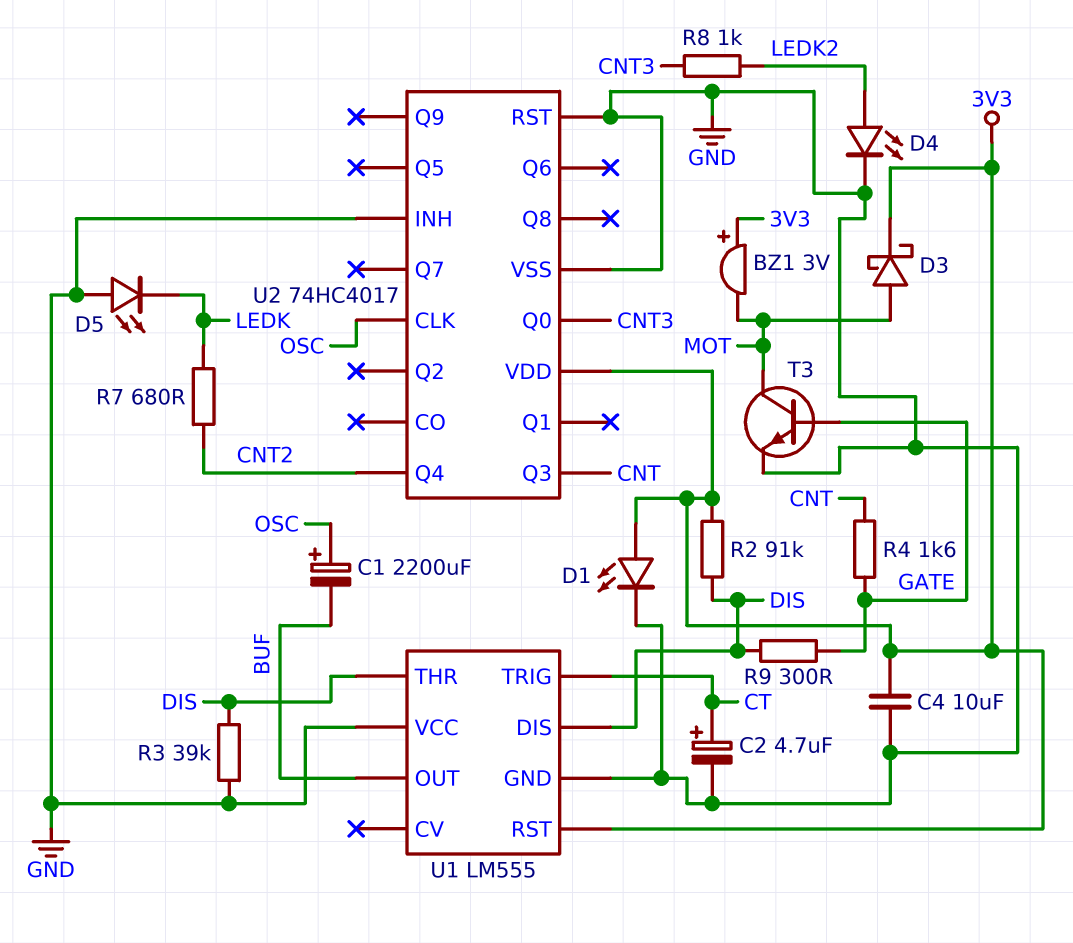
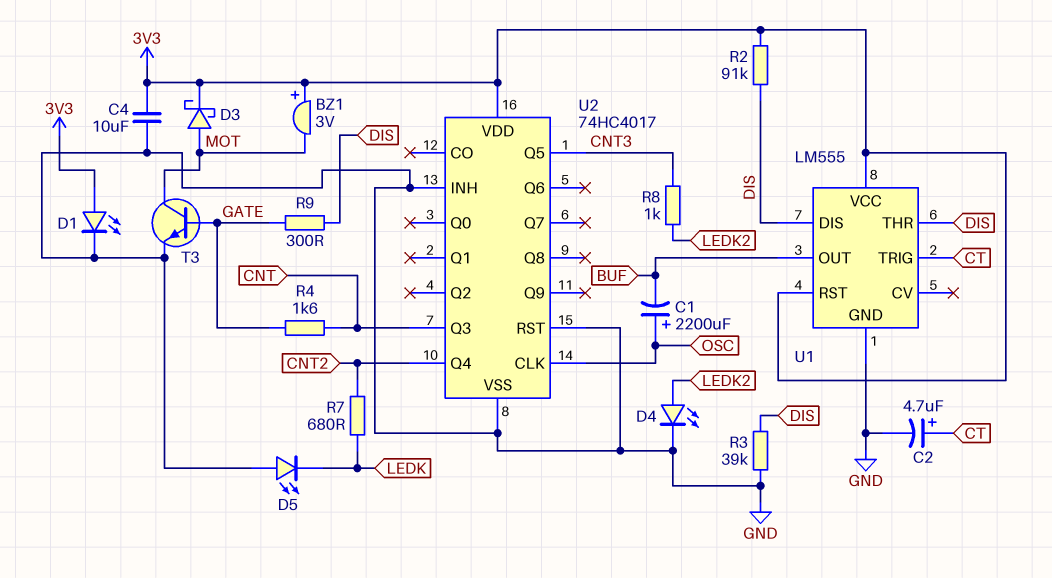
U1 pin VCC: GND -> 3V3
U2 pin Q0: CNT3 -> none
U2 pin Q5: none -> CNT3

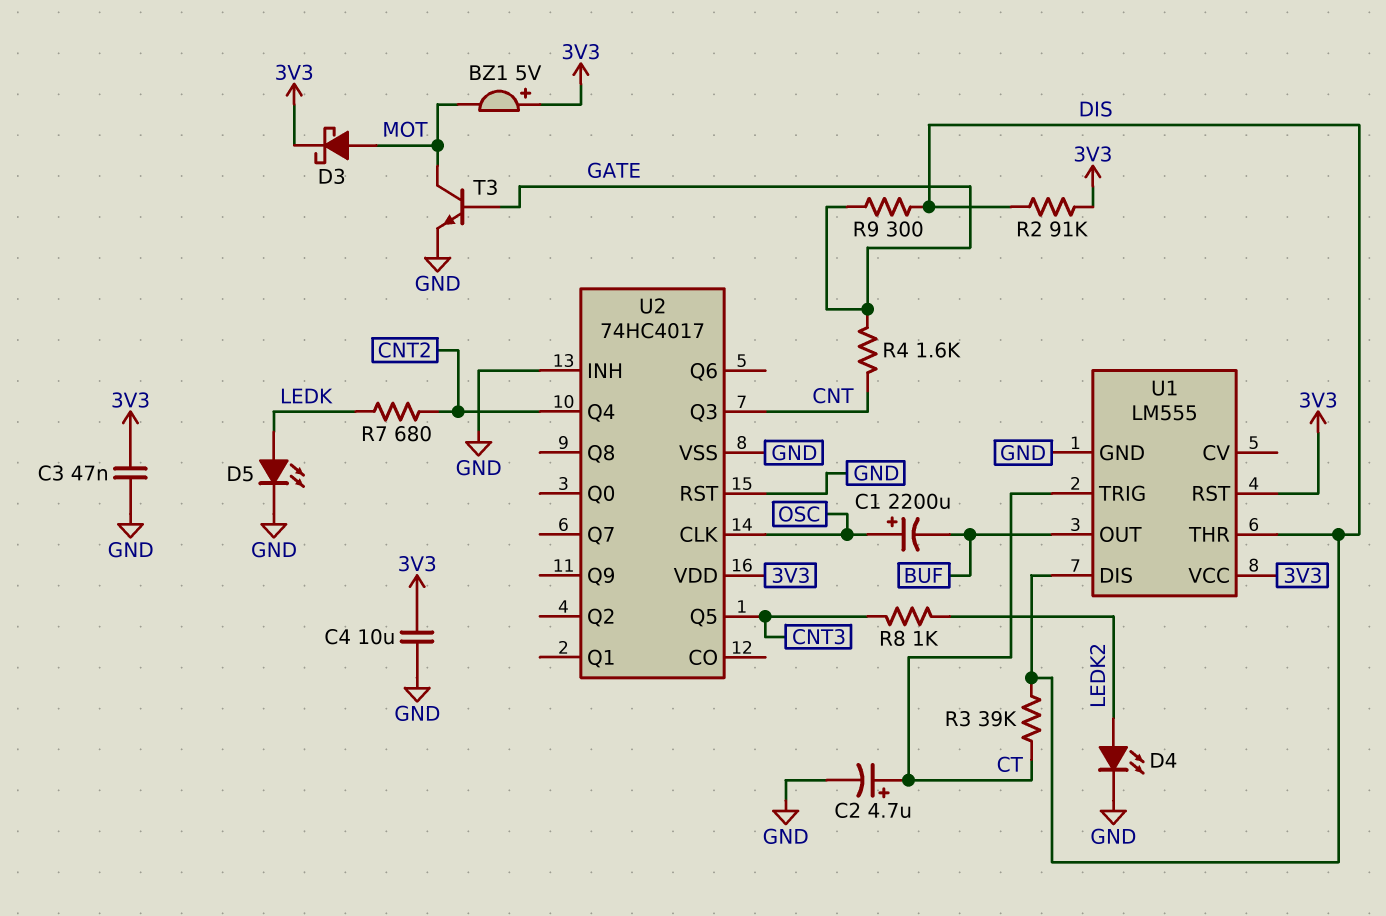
BZ1: buzzer 3V (plus 3V3, minus MOT) -> buzzer 5V (plus 3V3, minus MOT)
C3: none -> 47nF (3V3, GND)
D1: LED (A 3V3, K GND) -> none
D5: LED (A GND, K LEDK) -> LED (A LEDK, K GND)
R3: 39k (DIS, GND) -> 39k (CT, DIS)

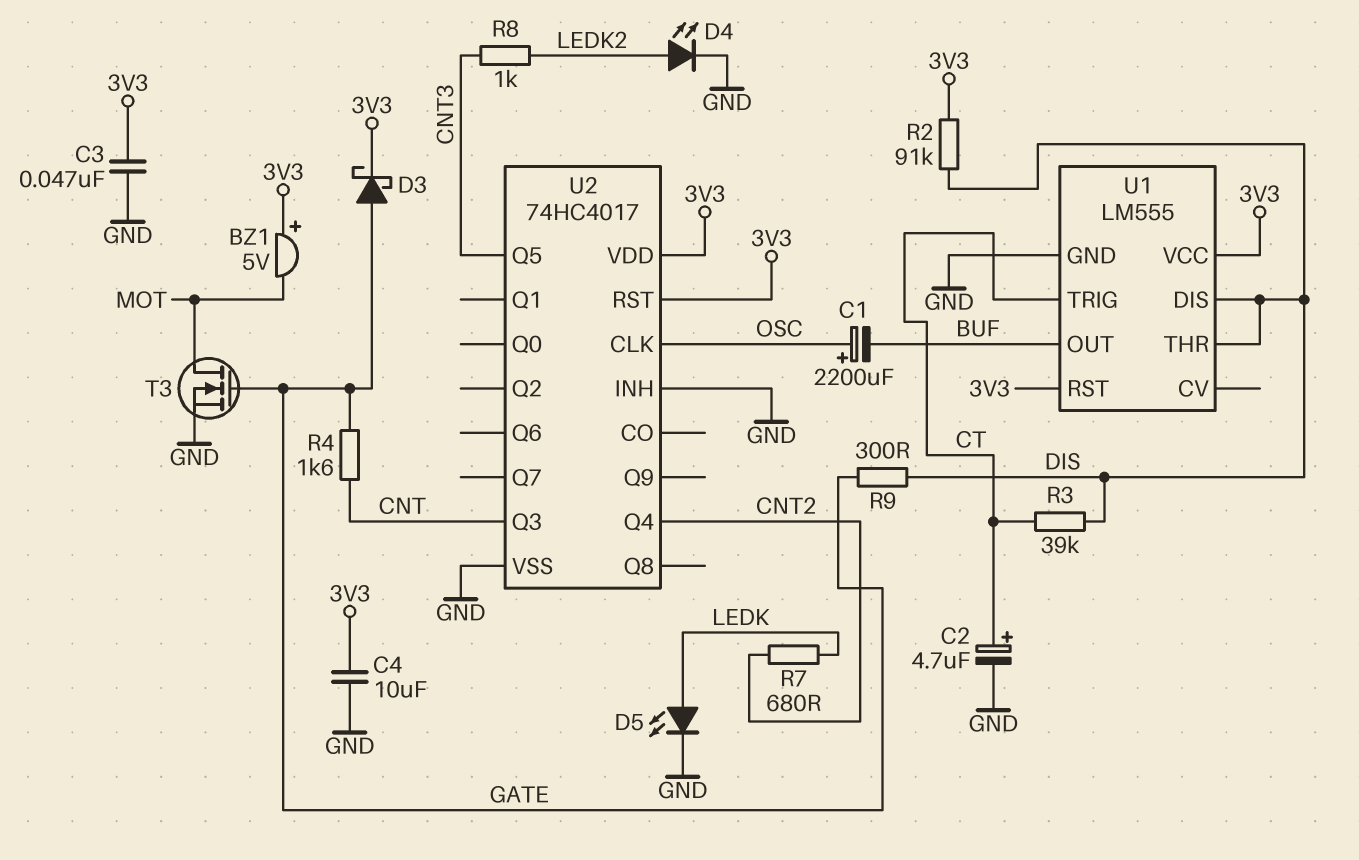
D3: schottky (A MOT, K 3V3) -> schottky (A GATE, K 3V3)
T3: NPN (B GATE, C MOT, E GND) -> NMOS (G GATE, D MOT, S GND)
U2 pin RST: GND -> 3V3

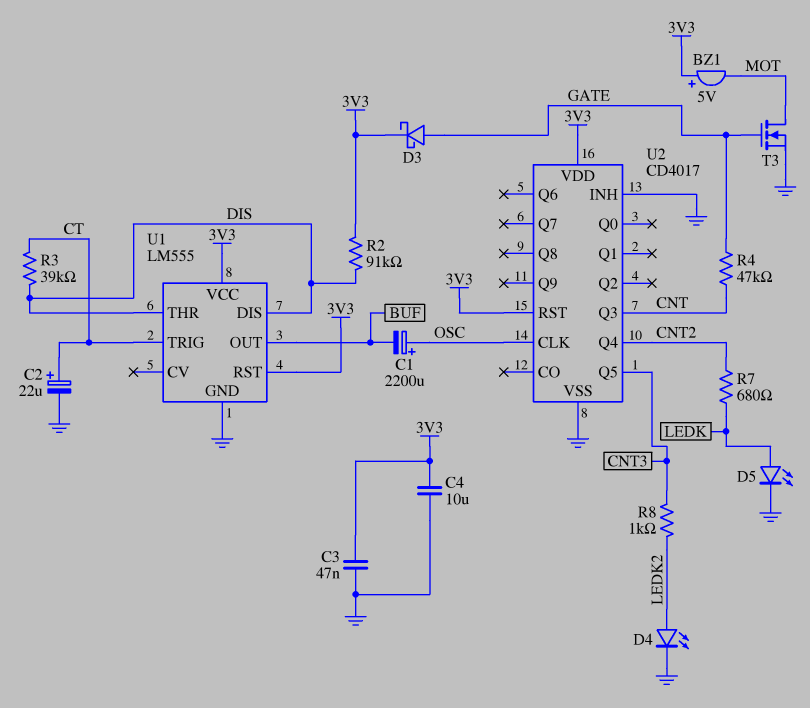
C2: 4.7uF (plus CT, minus GND) -> 22uF (plus CT, minus GND)
R4: 1.6k (CNT, GATE) -> 47k (CNT, GATE)
R9: 300 (DIS, GATE) -> none
U2: 74HC4017 -> CD4017

